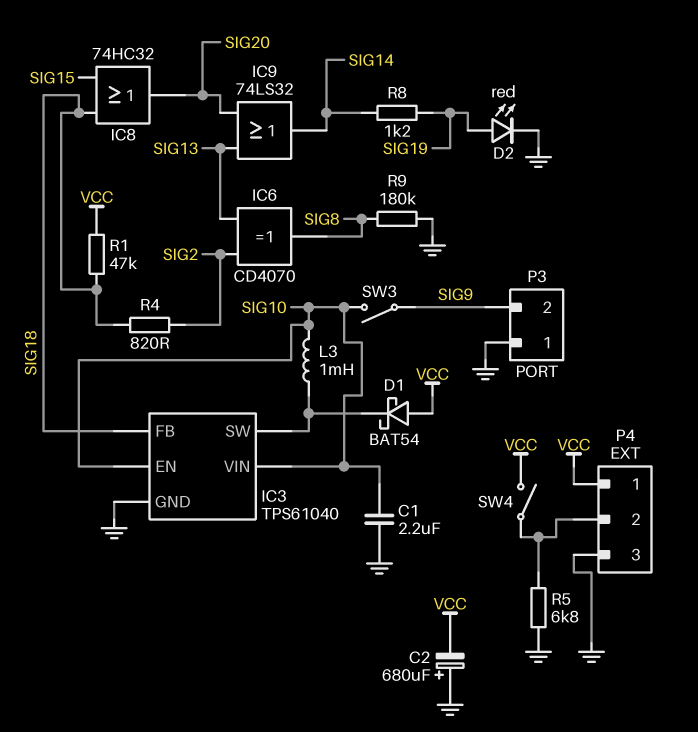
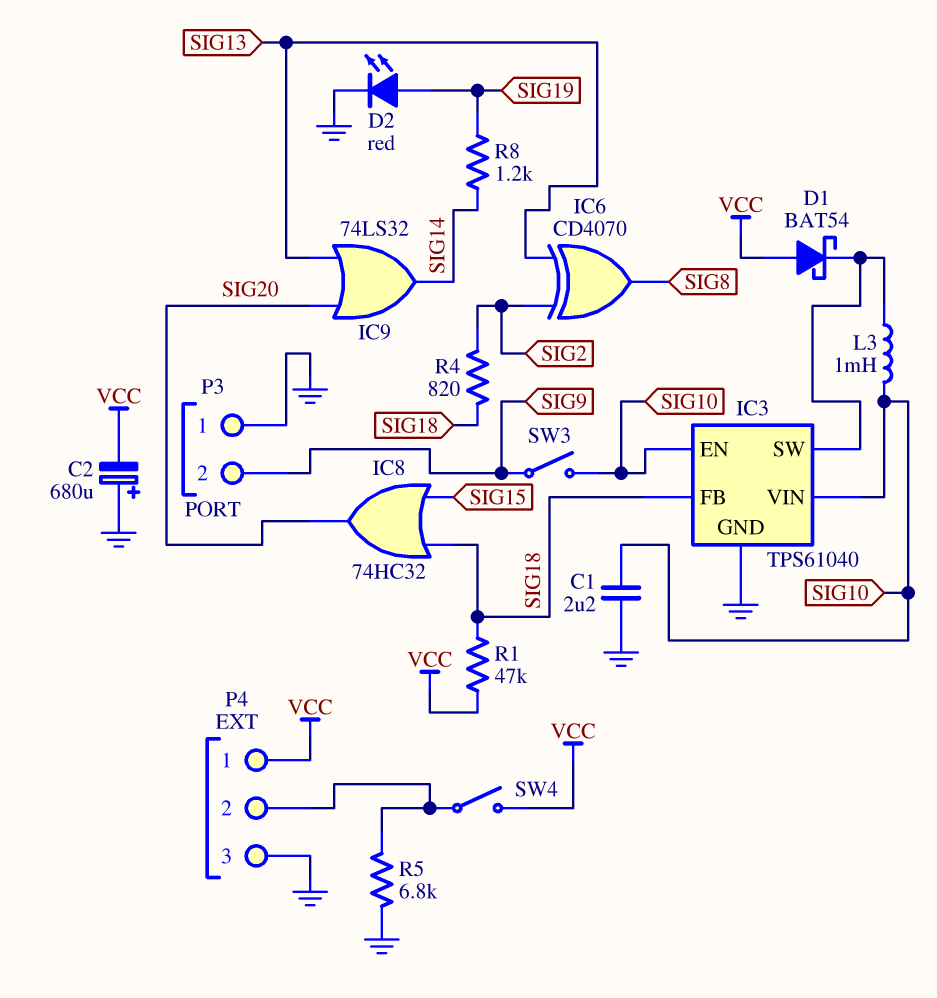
R9: 180k (GND, SIG8) -> none

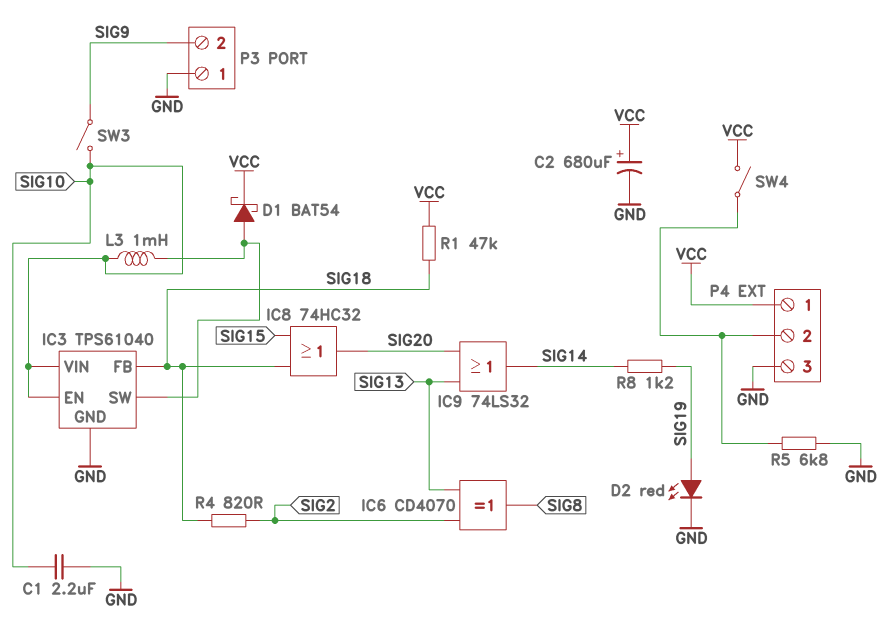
C2: 680uF (plus GND, minus VCC) -> 680uF (plus VCC, minus GND)
D1: schottky BAT54 (A VCC, K IC3/SW) -> schottky BAT54 (A IC3/SW, K VCC)

